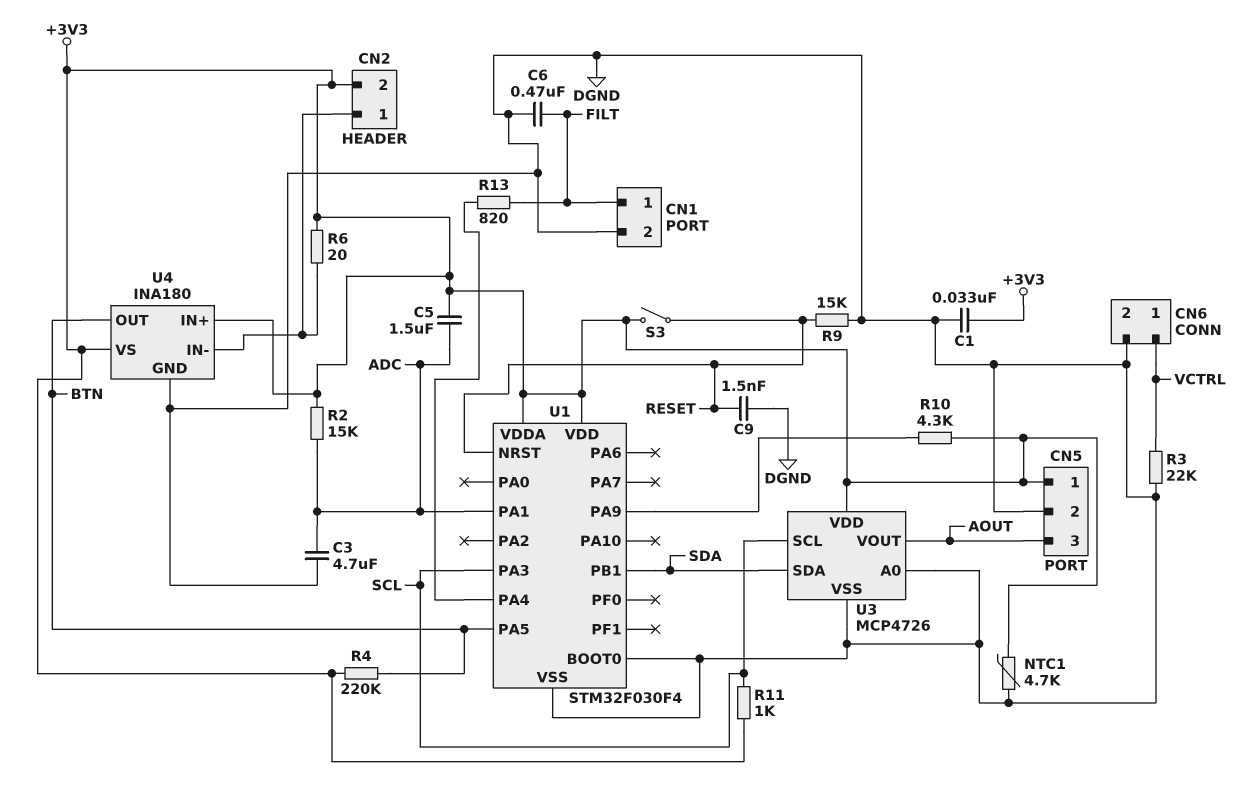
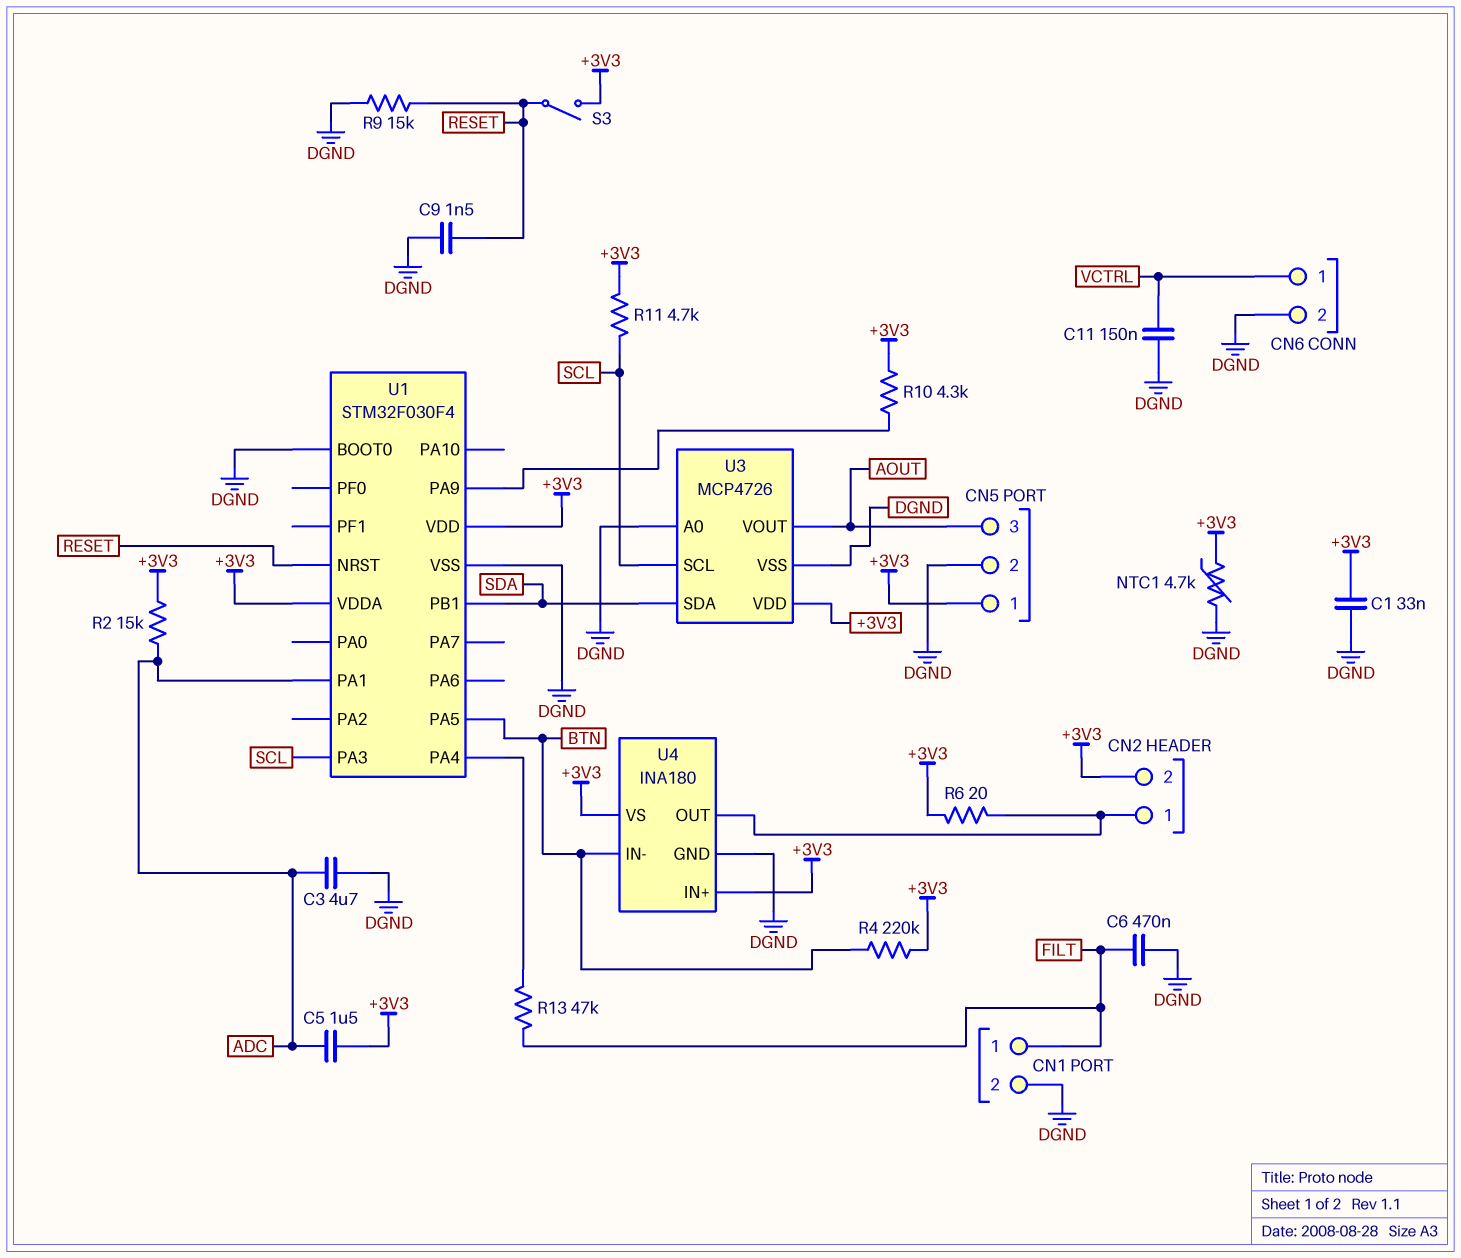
C11: none -> 150nF (DGND, VCTRL)
R3: 22k (DGND, VCTRL) -> none
R11: 1k (+3V3, SCL) -> 4.7k (+3V3, SCL)
R13: 820 (FILT, U1/PA4) -> 47k (FILT, U1/PA4)
U4 pin IN-: CN2/1 -> BTN
U4 pin OUT: BTN -> CN2/1

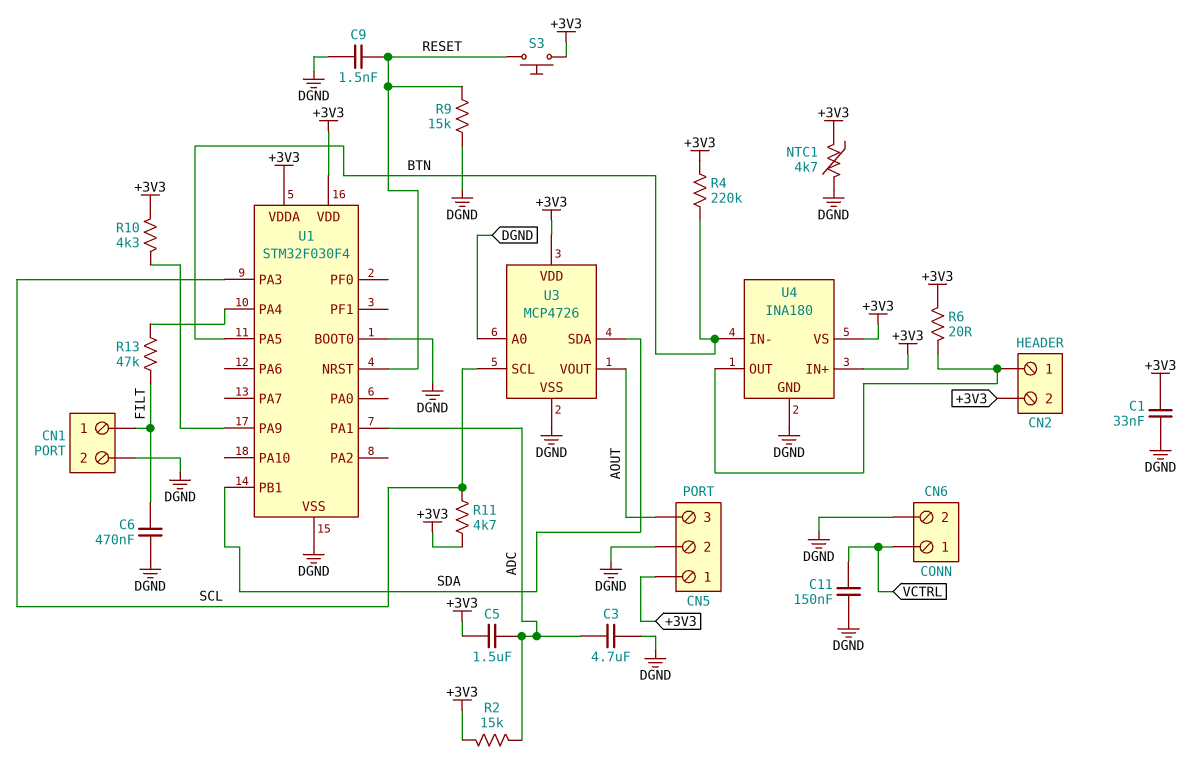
S3: switch (+3V3, RESET) -> button (+3V3, RESET)

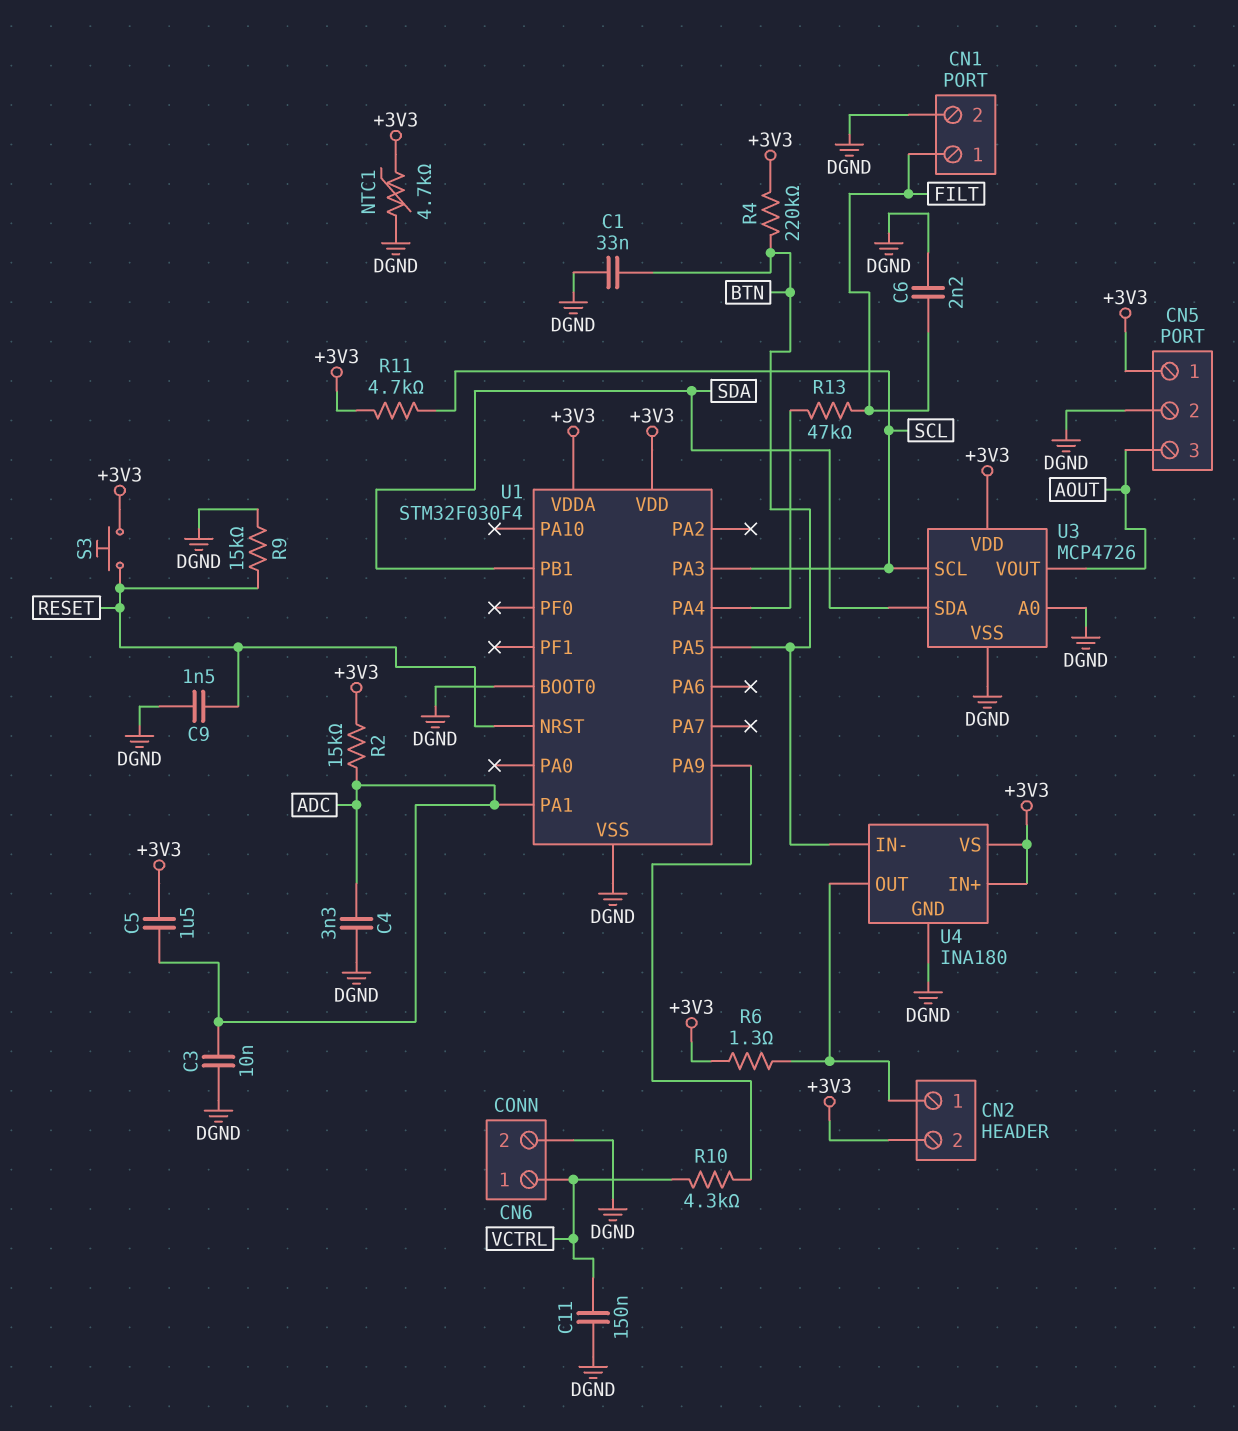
C1: 33nF (+3V3, DGND) -> 33nF (BTN, DGND)
C3: 4.7uF (ADC, DGND) -> 10nF (ADC, DGND)
C4: none -> 3.3nF (ADC, DGND)
C6: 470nF (DGND, FILT) -> 2.2nF (DGND, FILT)
R6: 20 (+3V3, CN2/1) -> 1.3 (+3V3, CN2/1)
R10: 4.3k (+3V3, U1/PA9) -> 4.3k (U1/PA9, VCTRL)

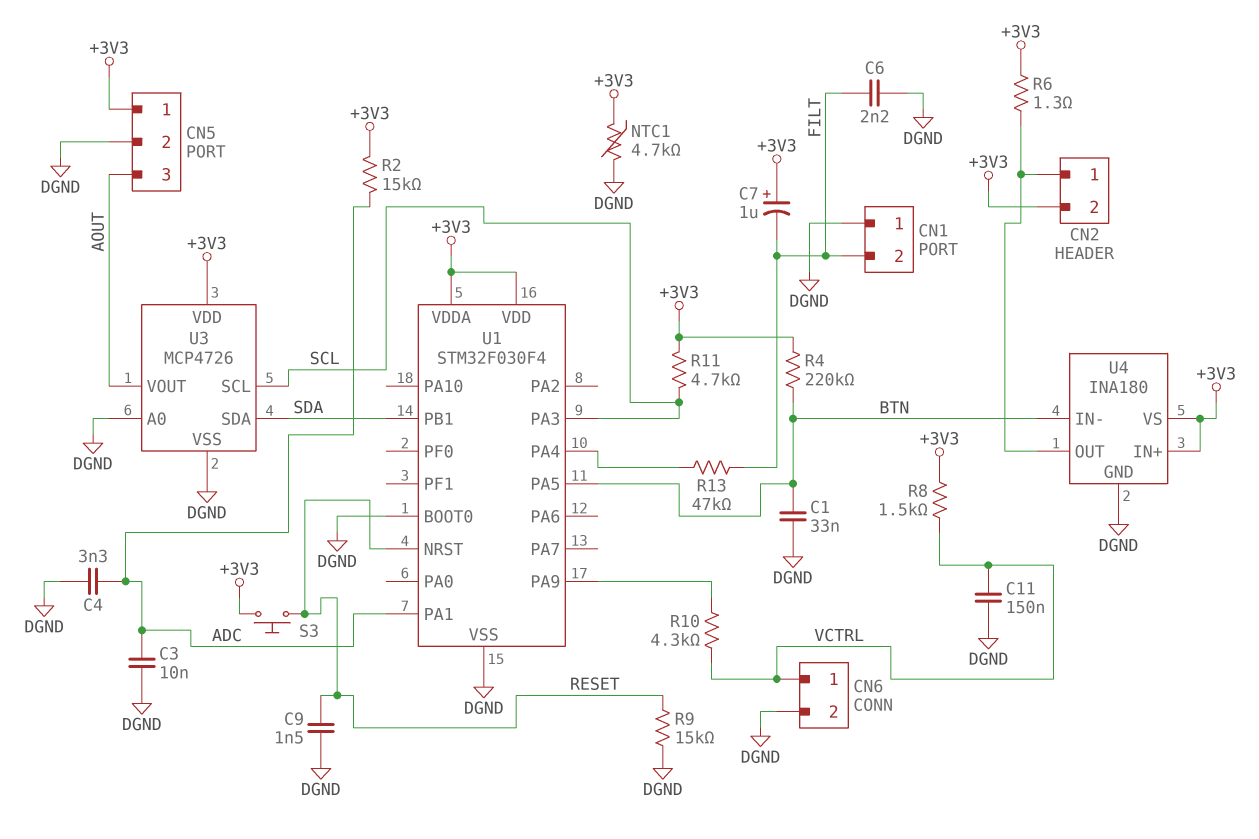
C5: 1.5uF (+3V3, ADC) -> none
C7: none -> 1uF (plus +3V3, minus FILT)
CN1 pin 1: FILT -> DGND
CN1 pin 2: DGND -> FILT
R8: none -> 1.5k (+3V3, VCTRL)

